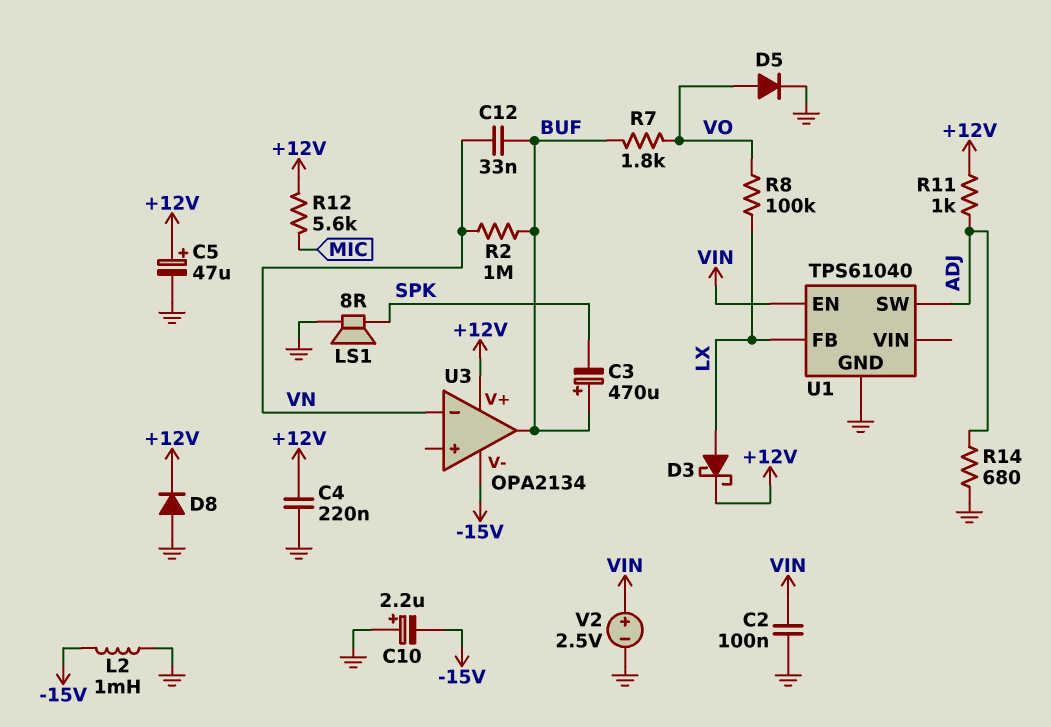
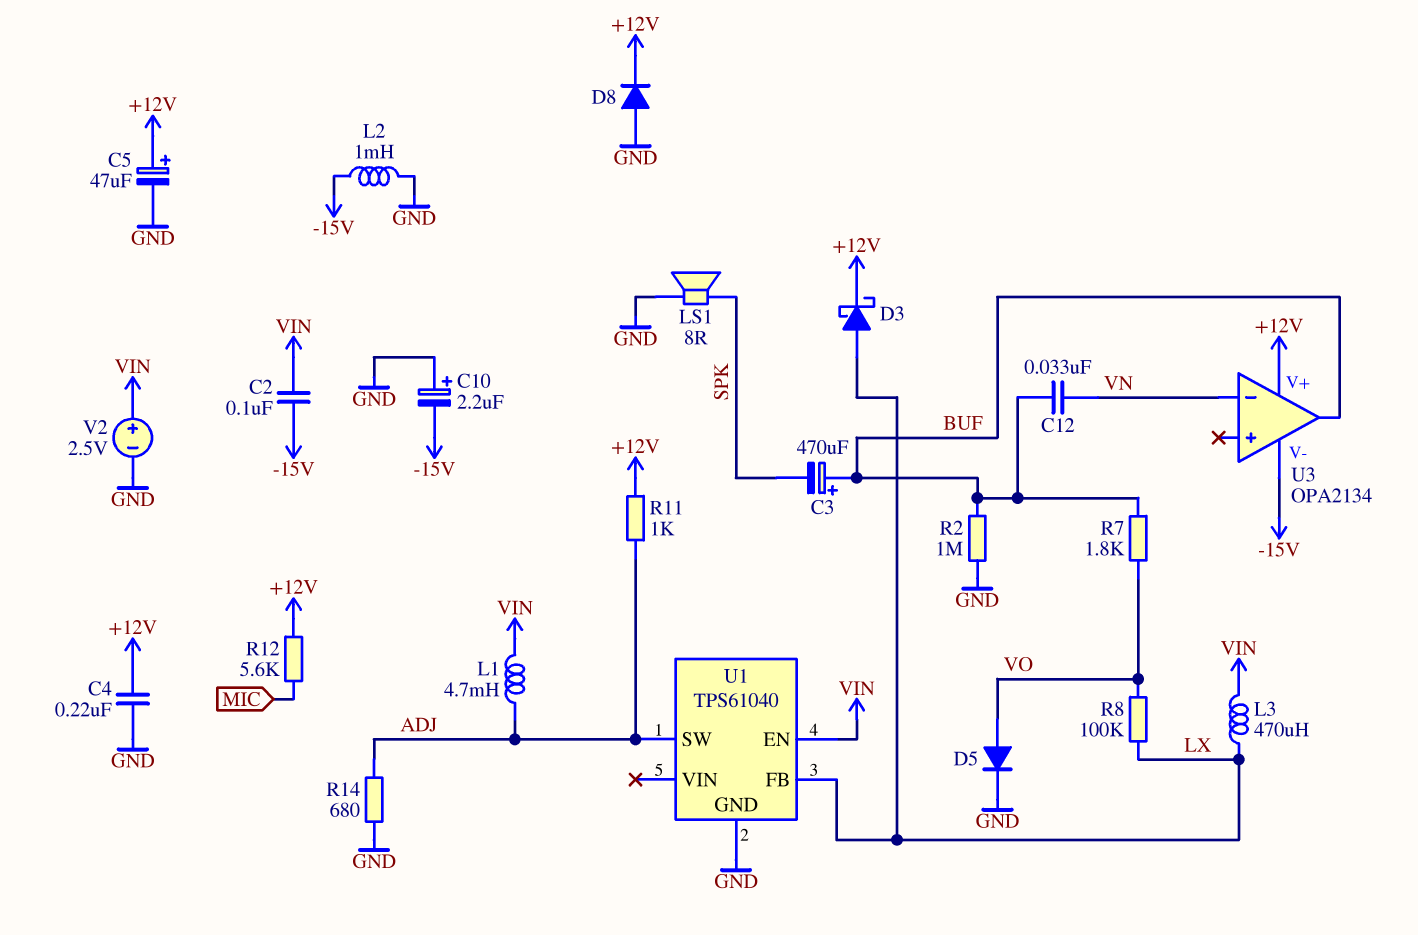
C2: 100nF (GND, VIN) -> 100nF (-15V, VIN)
L1: none -> 4.7mH (ADJ, VIN)
L3: none -> 470uH (LX, VIN)
R2: 1M (BUF, VN) -> 1M (BUF, GND)

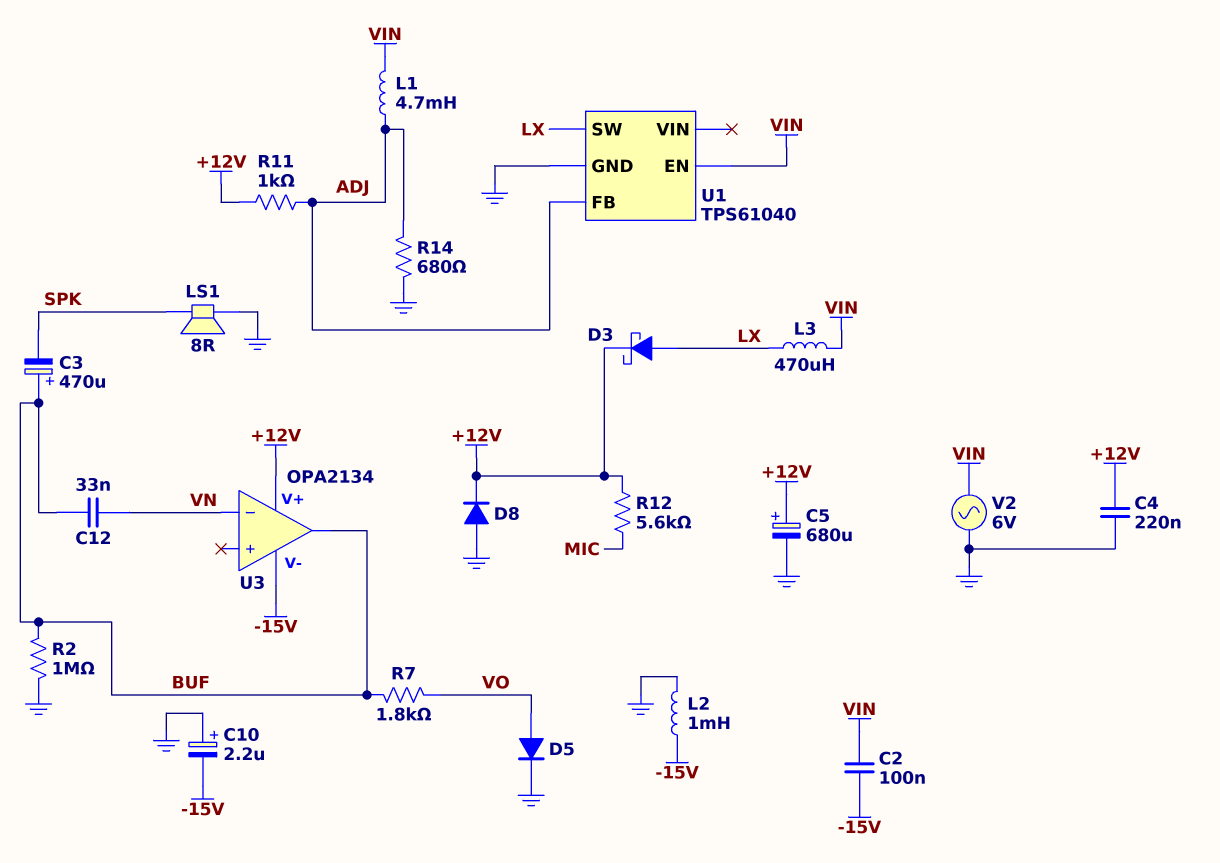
C5: 47uF (plus +12V, minus GND) -> 680uF (plus +12V, minus GND)
R8: 100k (LX, VO) -> none
U1 pin FB: LX -> ADJ
U1 pin SW: ADJ -> LX
V2: 2.5V (plus VIN, minus GND) -> AC 6V (GND, VIN)

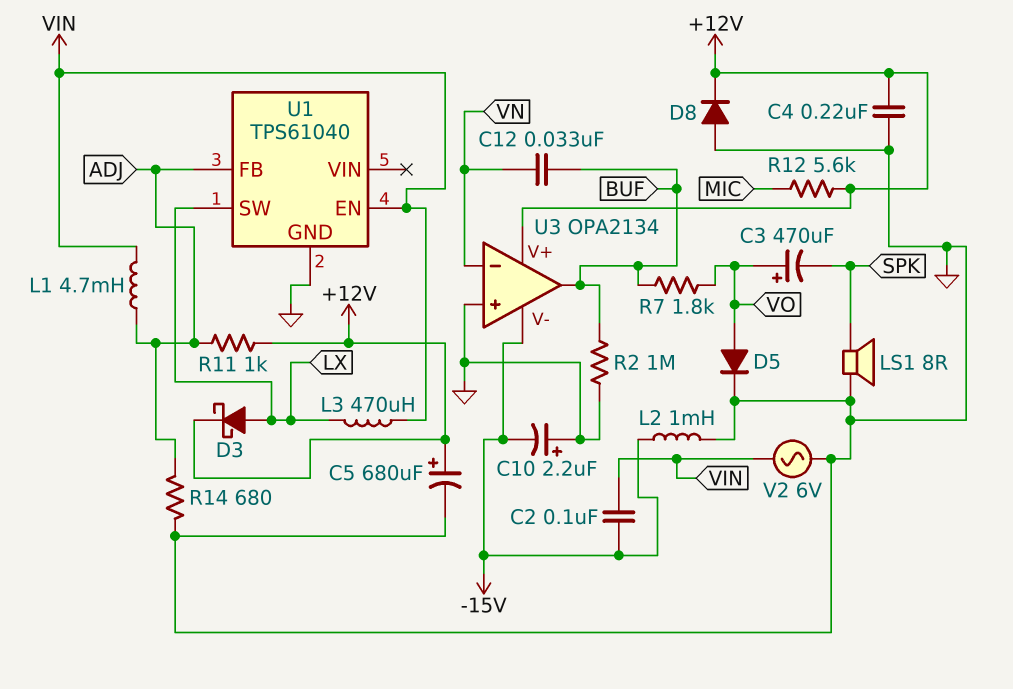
C3: 470uF (plus BUF, minus SPK) -> 470uF (plus VO, minus SPK)
U3 pin in+: none -> GND

